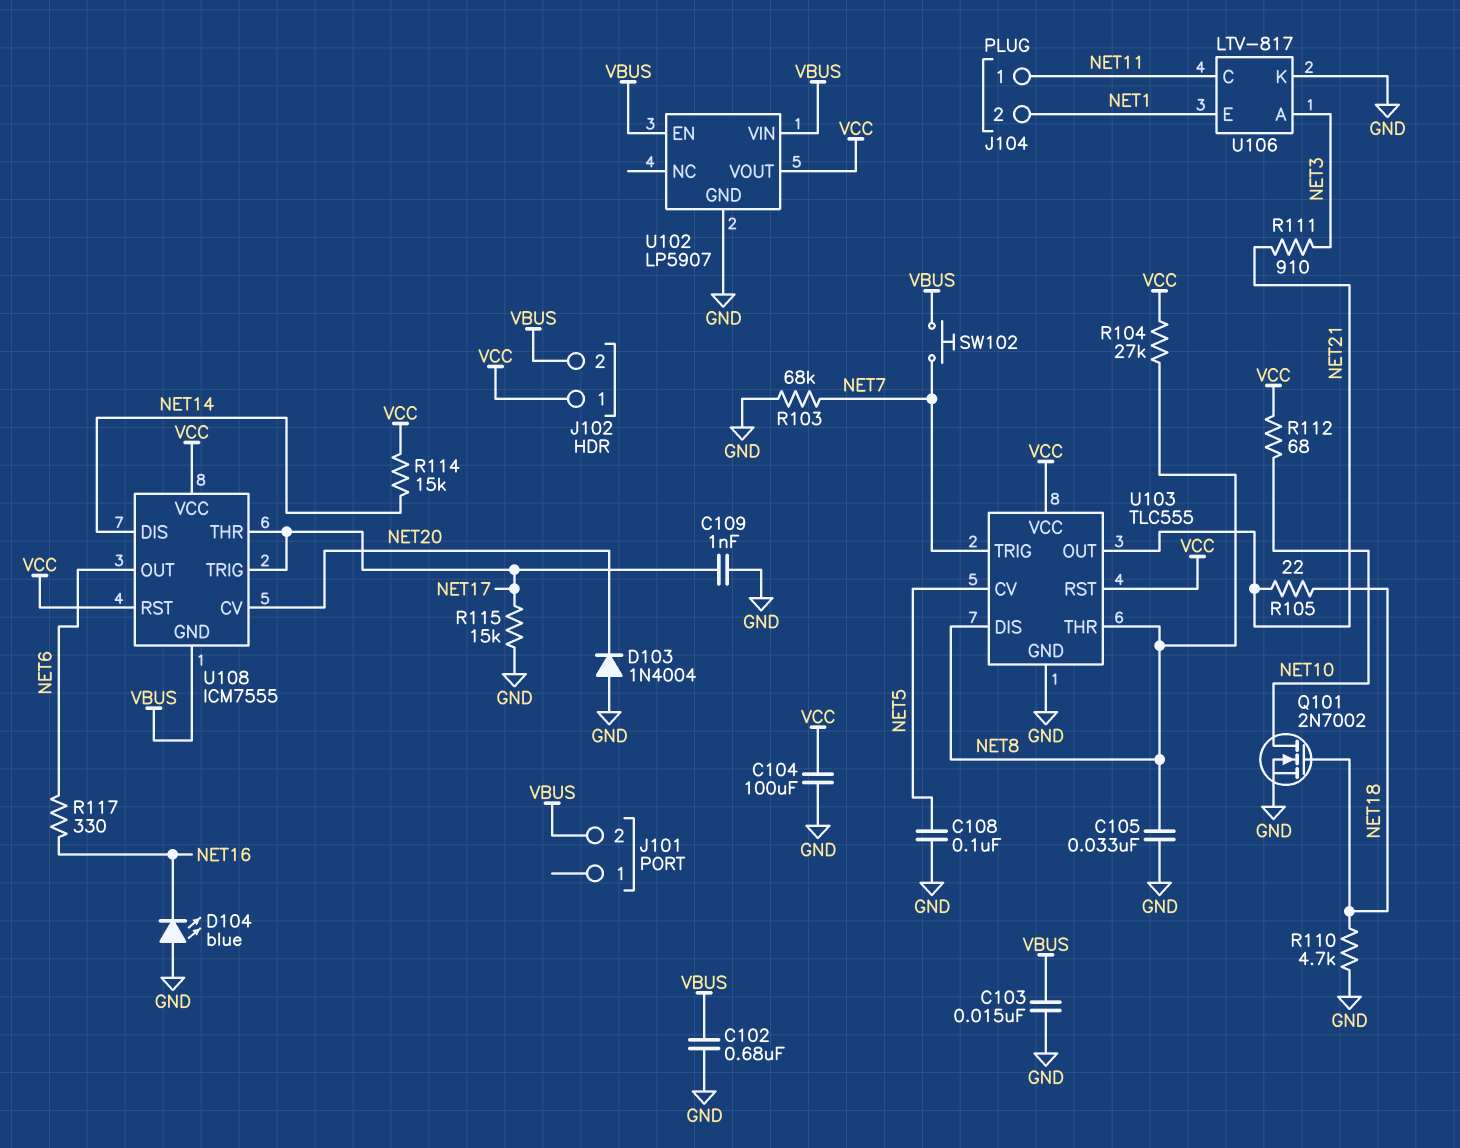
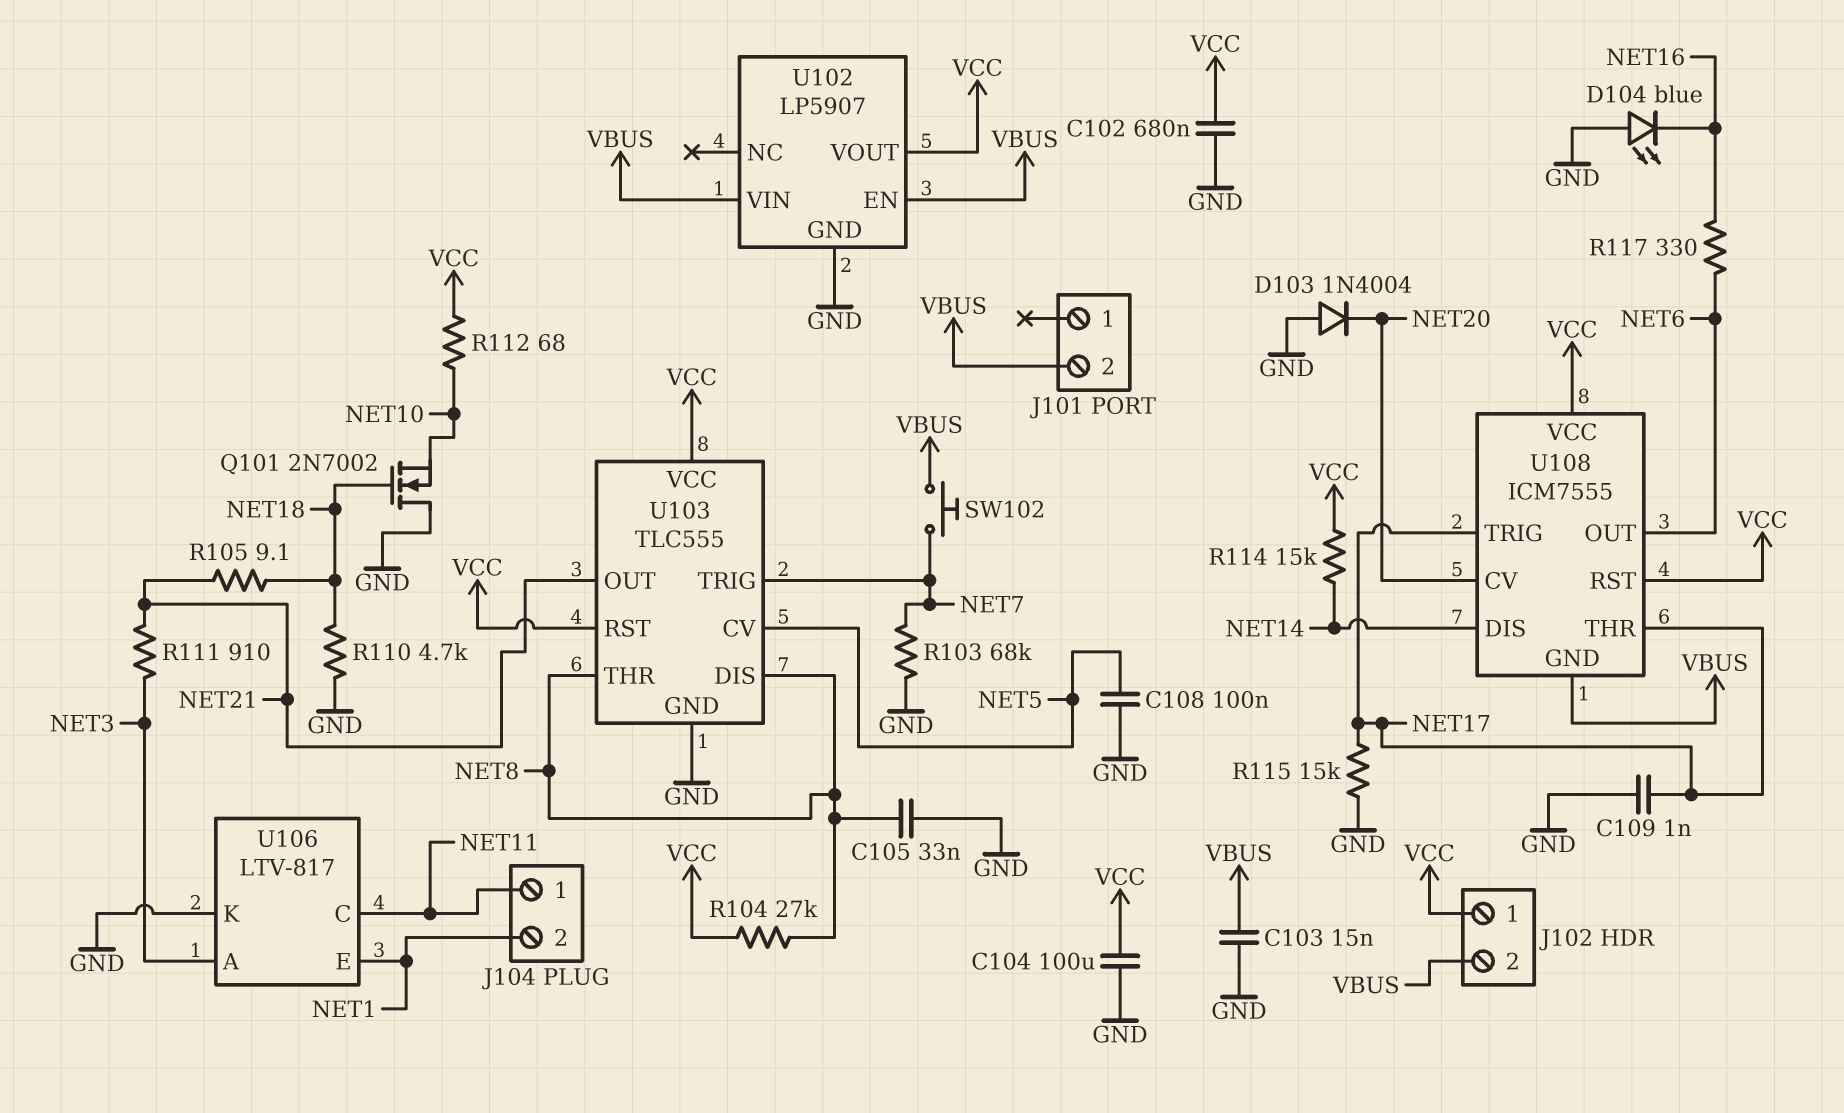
C102: 680nF (GND, VBUS) -> 680nF (GND, VCC)
Q101: NMOS 2N7002 (G NET18, D NET10, S GND) -> NMOS 2N7002 (G NET18, D GND, S NET10)
R105: 22 (NET18, NET21) -> 9.1 (NET18, NET21)

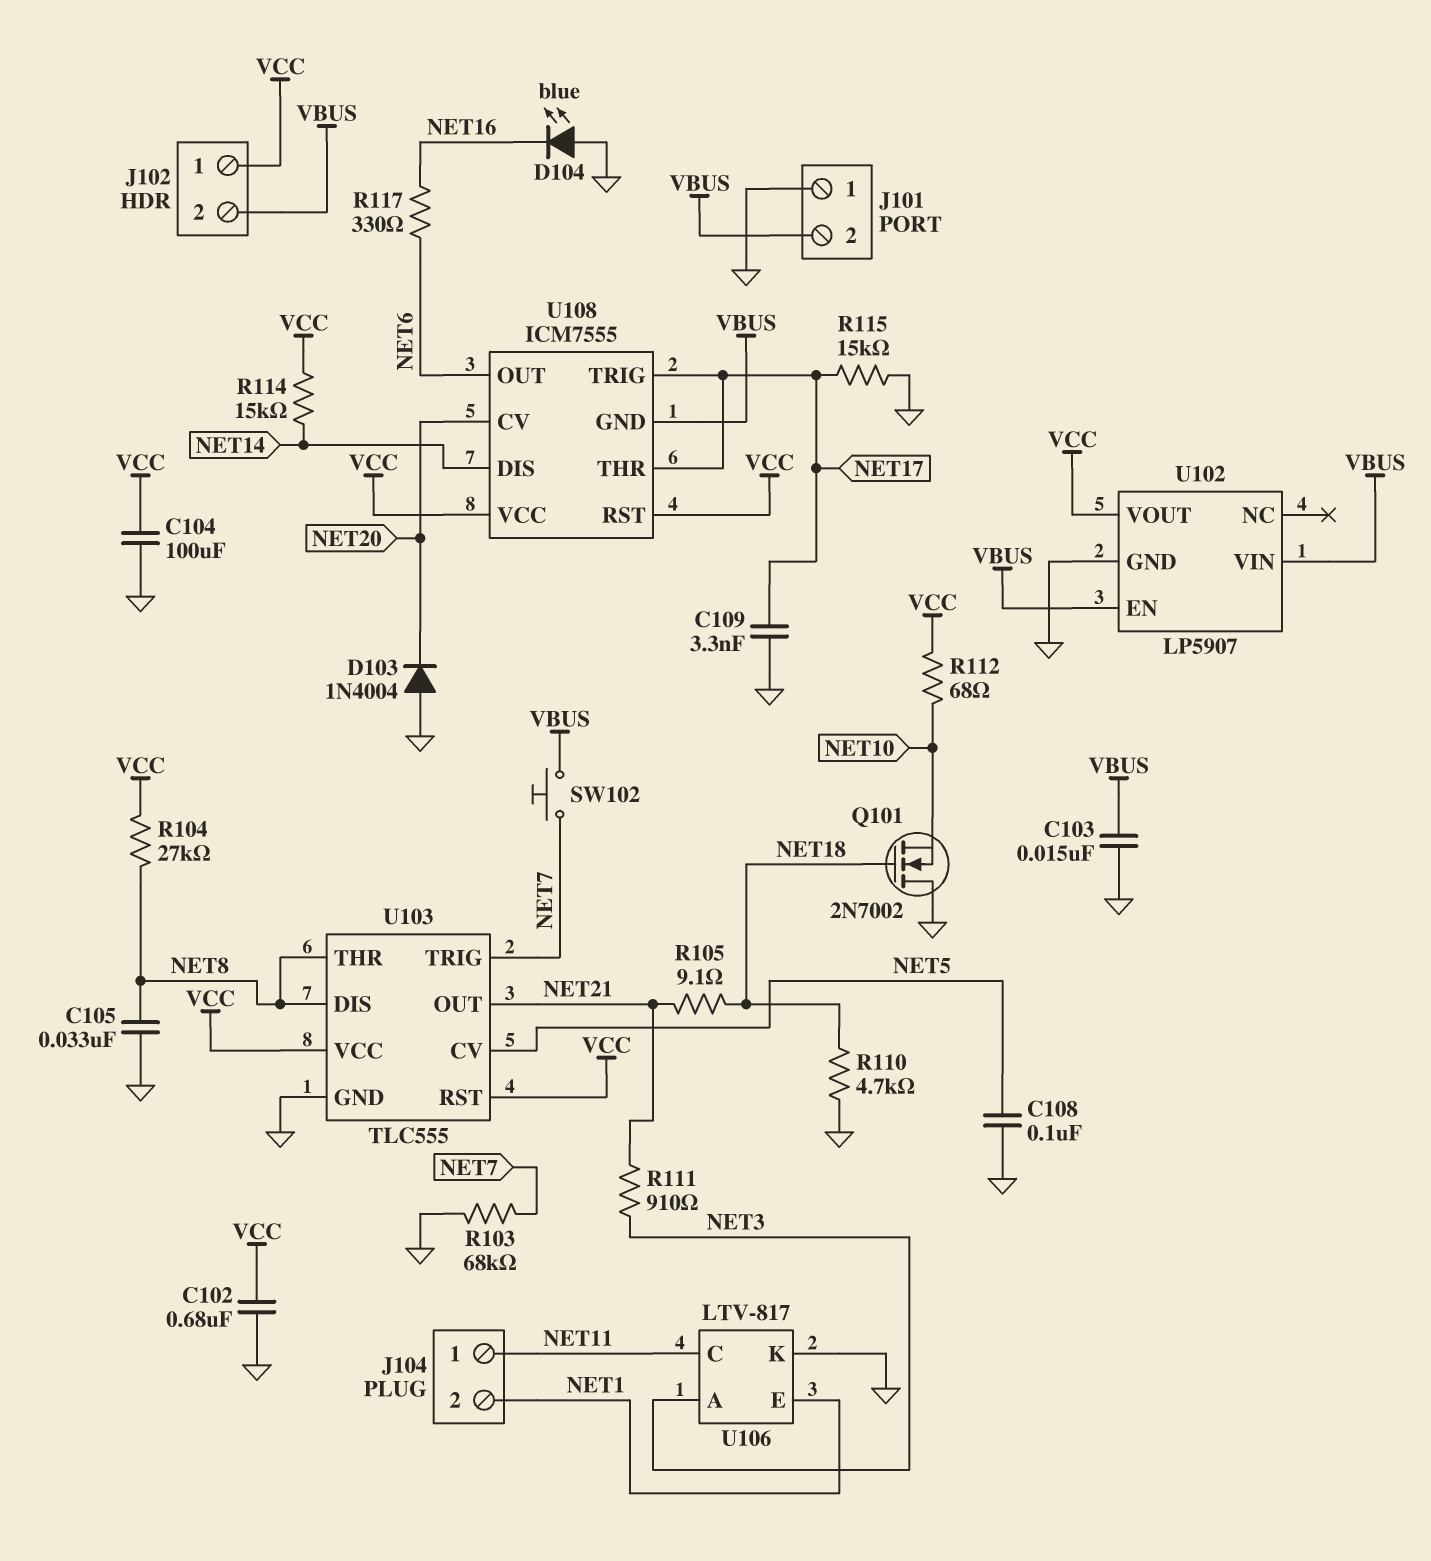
C109: 1nF (GND, NET17) -> 3.3nF (GND, NET17)
J101 pin 1: none -> GND

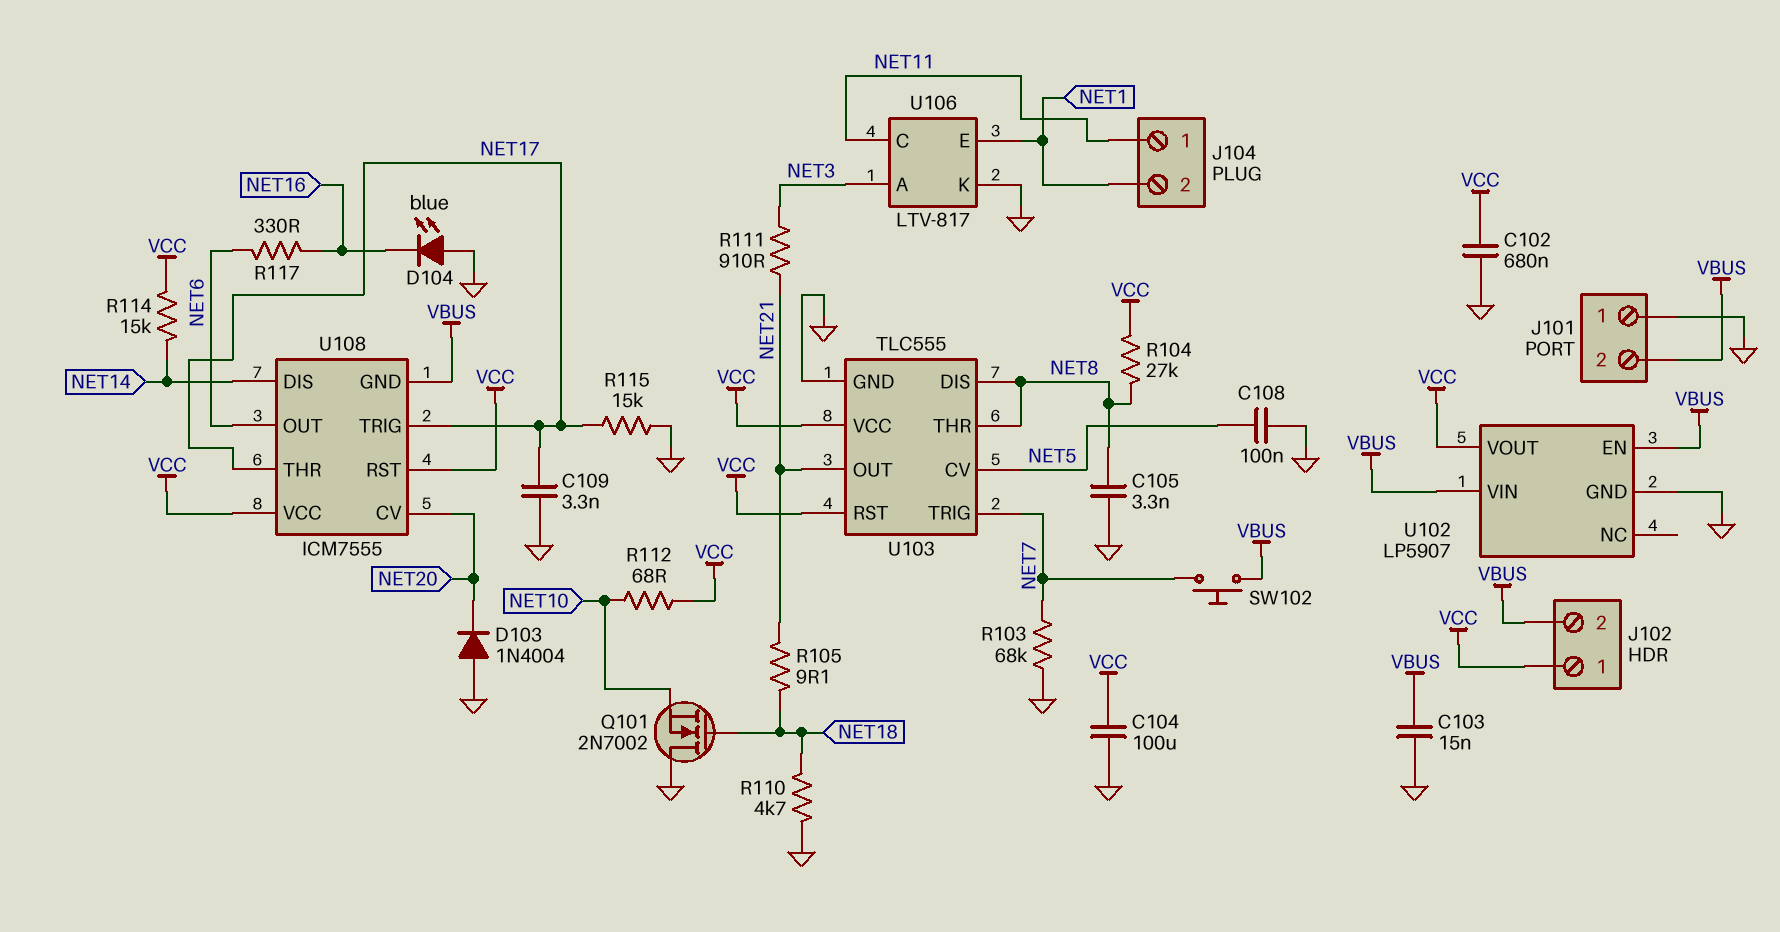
C105: 33nF (GND, NET8) -> 3.3nF (GND, NET8)

